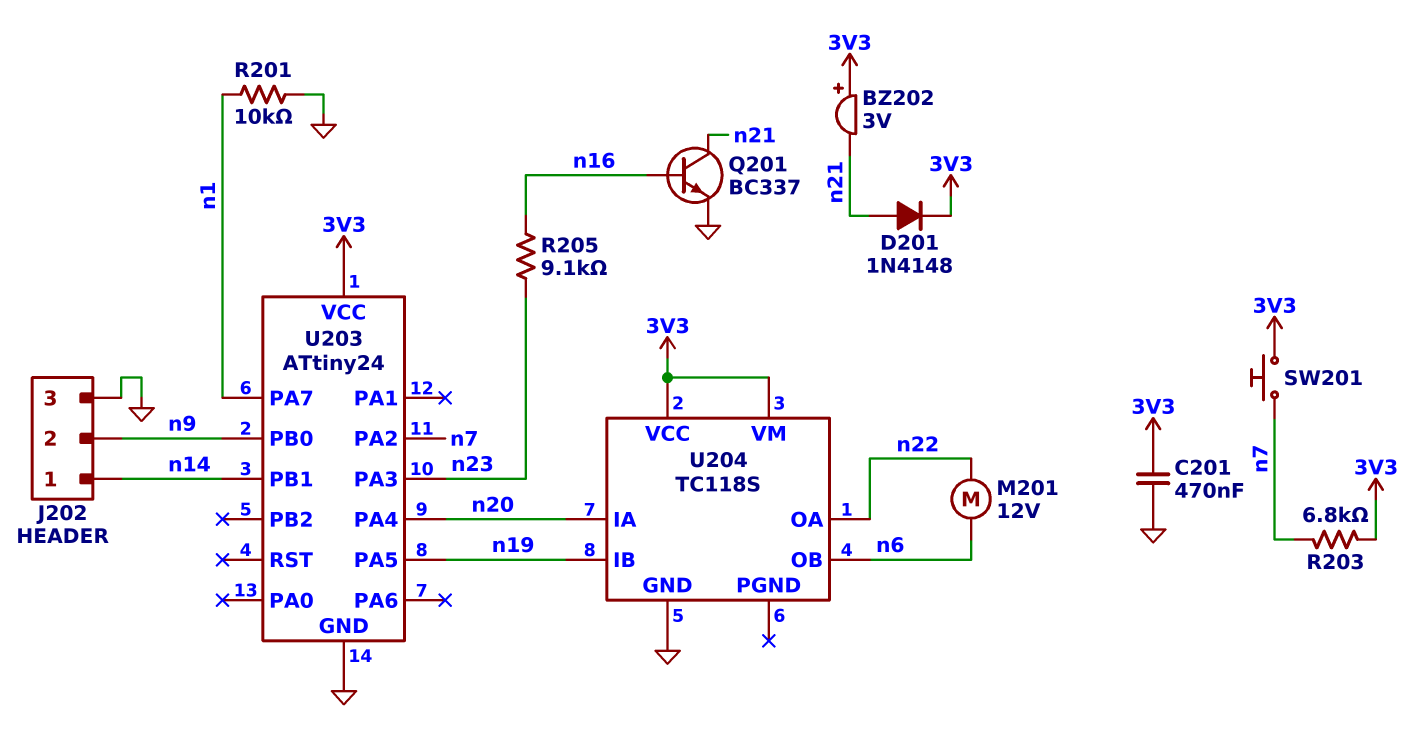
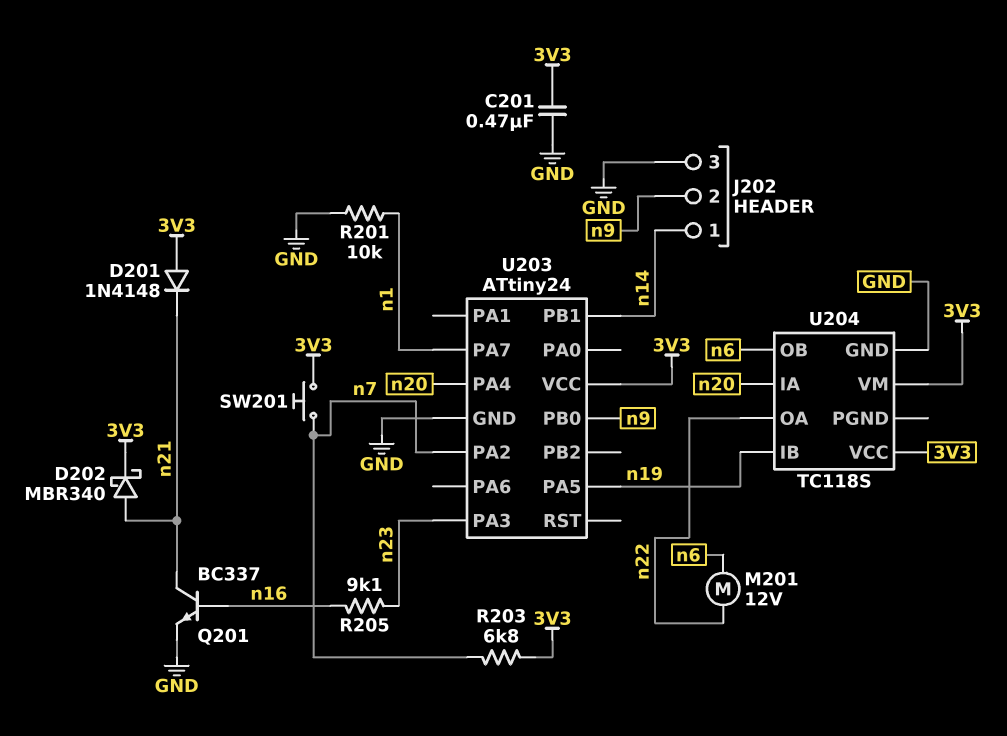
BZ202: buzzer 3V (plus 3V3, minus n21) -> none
D201: diode 1N4148 (A n21, K 3V3) -> diode 1N4148 (A 3V3, K n21)
D202: none -> schottky MBR340 (A n21, K 3V3)

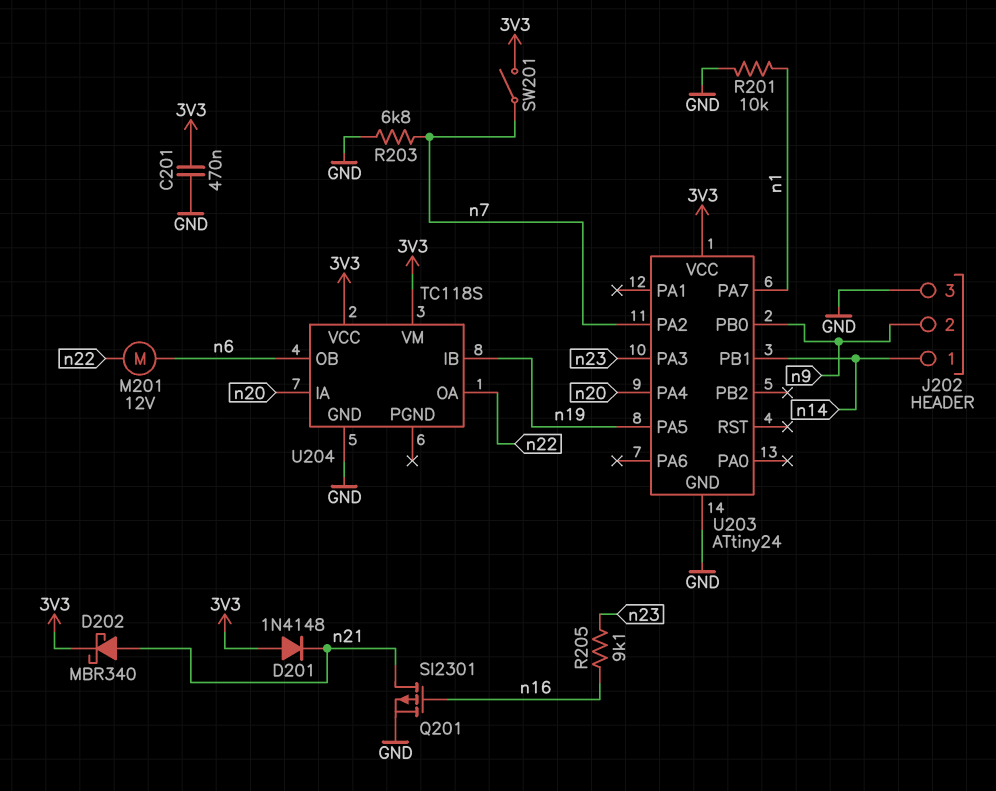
Q201: NPN BC337 (B n16, C n21, E GND) -> PMOS SI2301 (G n16, D n21, S GND)
R203: 6.8k (3V3, n7) -> 6.8k (GND, n7)
SW201: button (3V3, n7) -> switch (3V3, n7)

